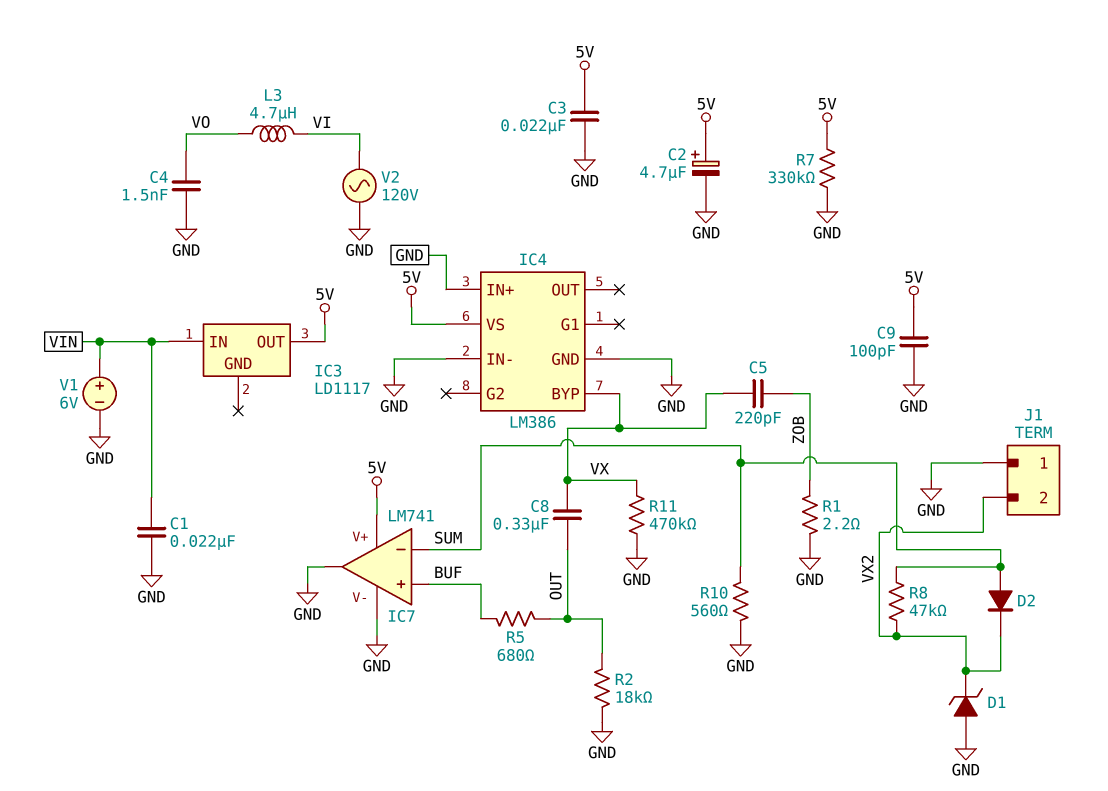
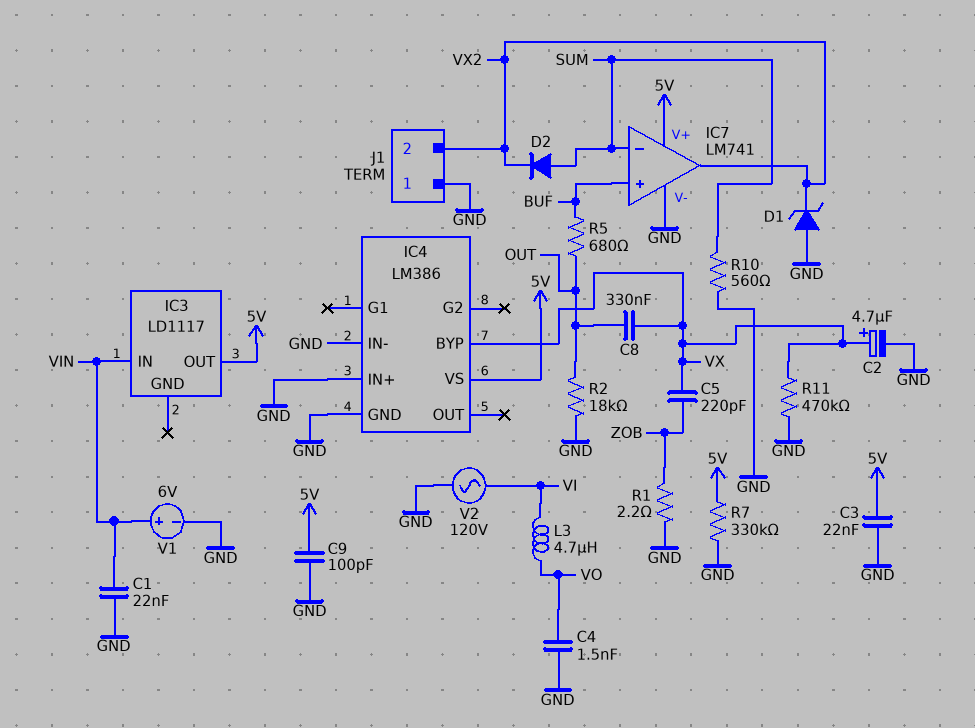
C2: 4.7uF (plus 5V, minus GND) -> 4.7uF (plus VX, minus GND)
IC7 pin out: GND -> VX2
R8: 47k (SUM, VX2) -> none

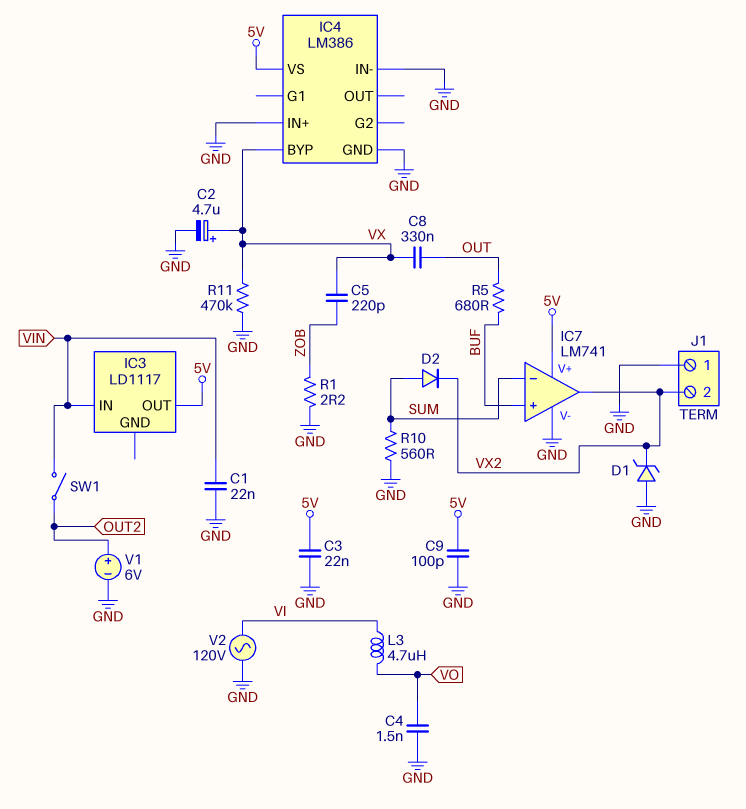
R2: 18k (GND, OUT) -> none
R7: 330k (5V, GND) -> none
SW1: none -> switch (OUT2, VIN)
V1: 6V (plus VIN, minus GND) -> 6V (plus OUT2, minus GND)

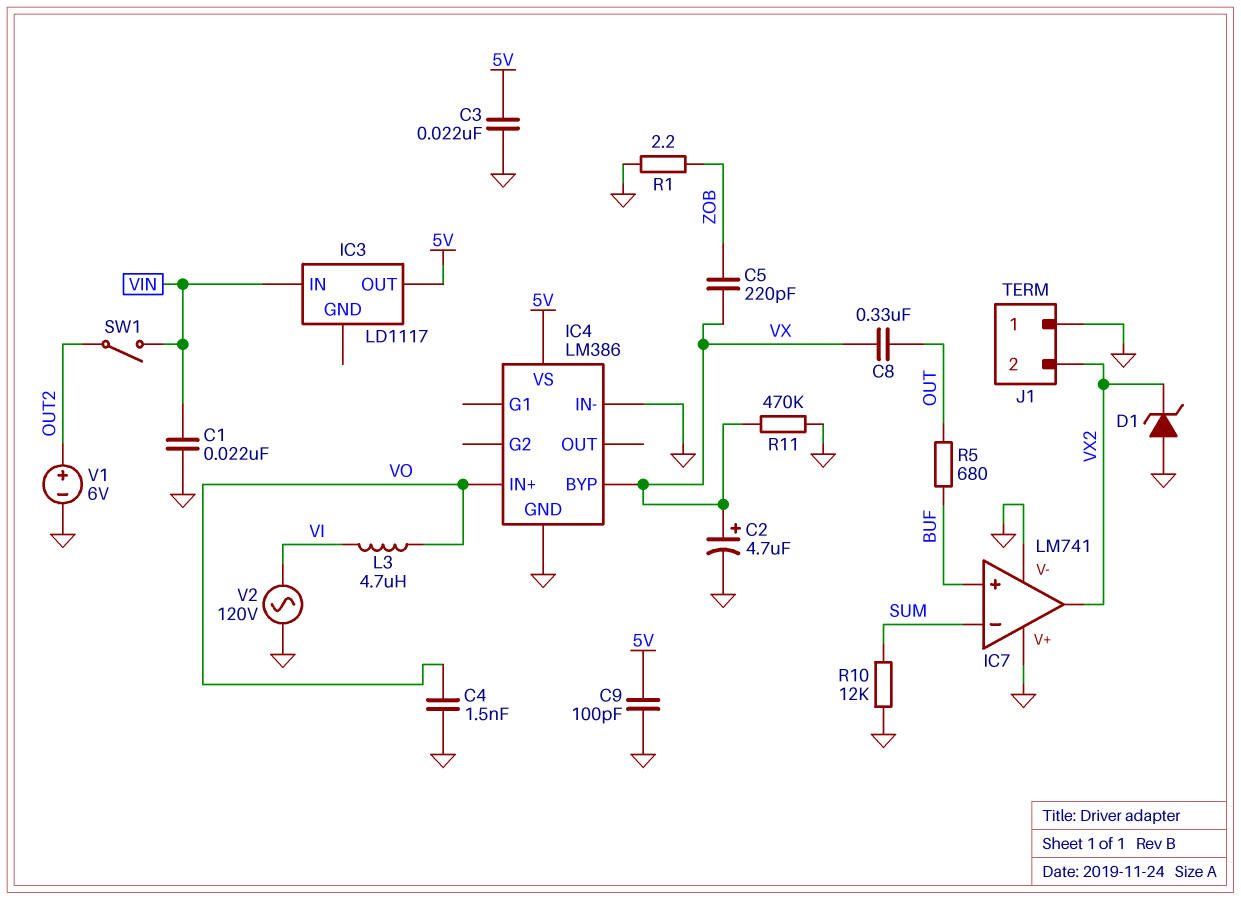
D2: diode (A SUM, K VX2) -> none
IC4 pin IN+: GND -> VO
IC7 pin V+: 5V -> GND
R10: 560 (GND, SUM) -> 12k (GND, SUM)

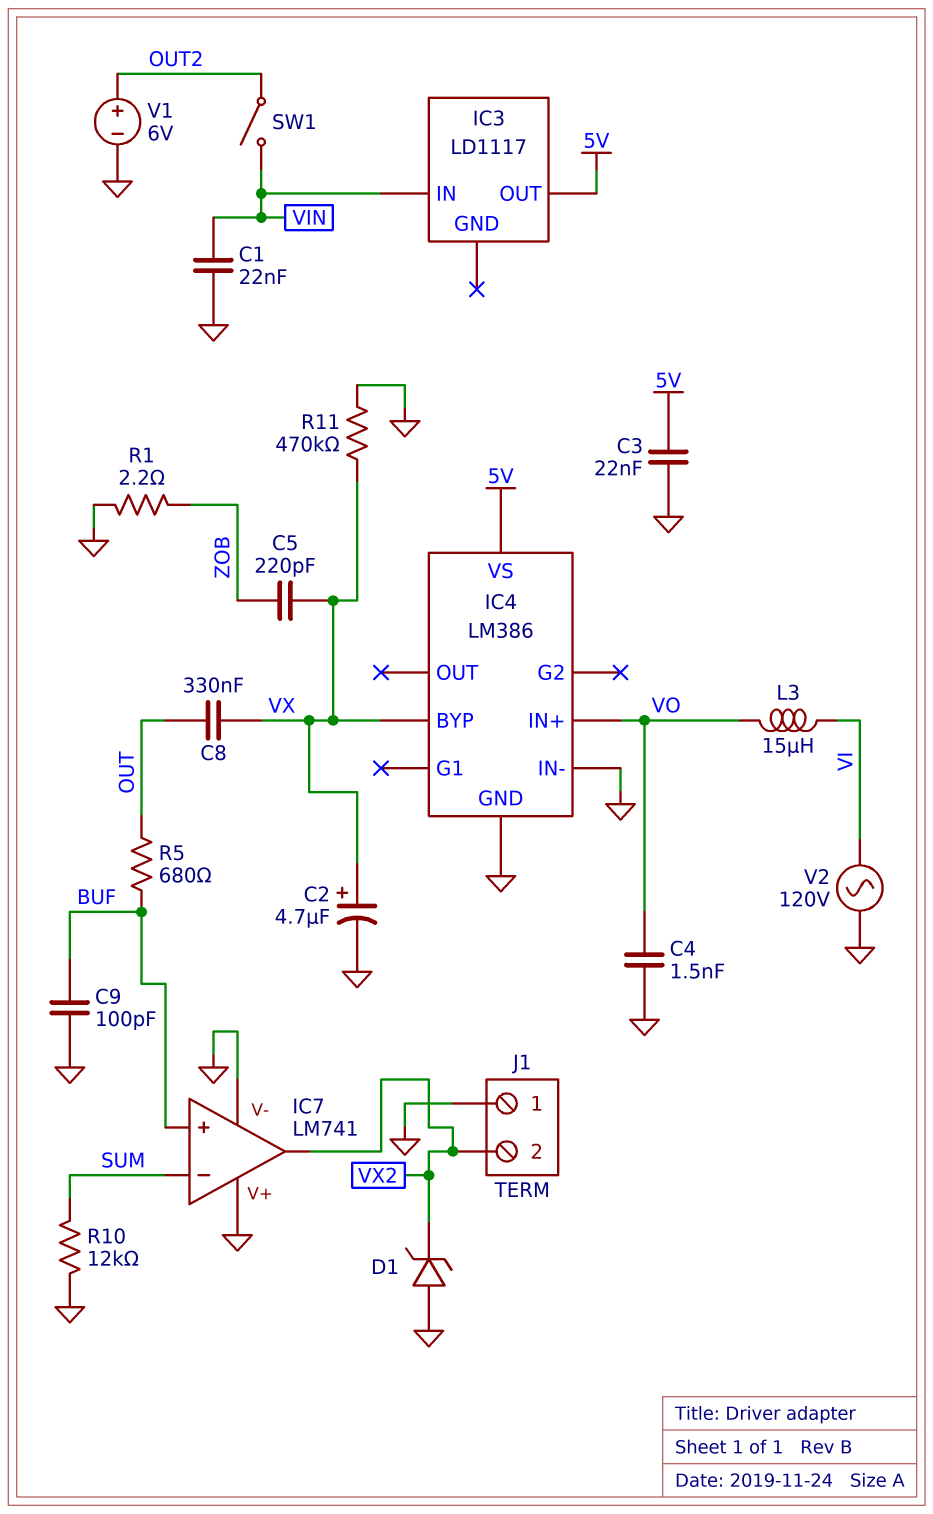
C9: 100pF (5V, GND) -> 100pF (BUF, GND)
L3: 4.7uH (VI, VO) -> 15uH (VI, VO)

